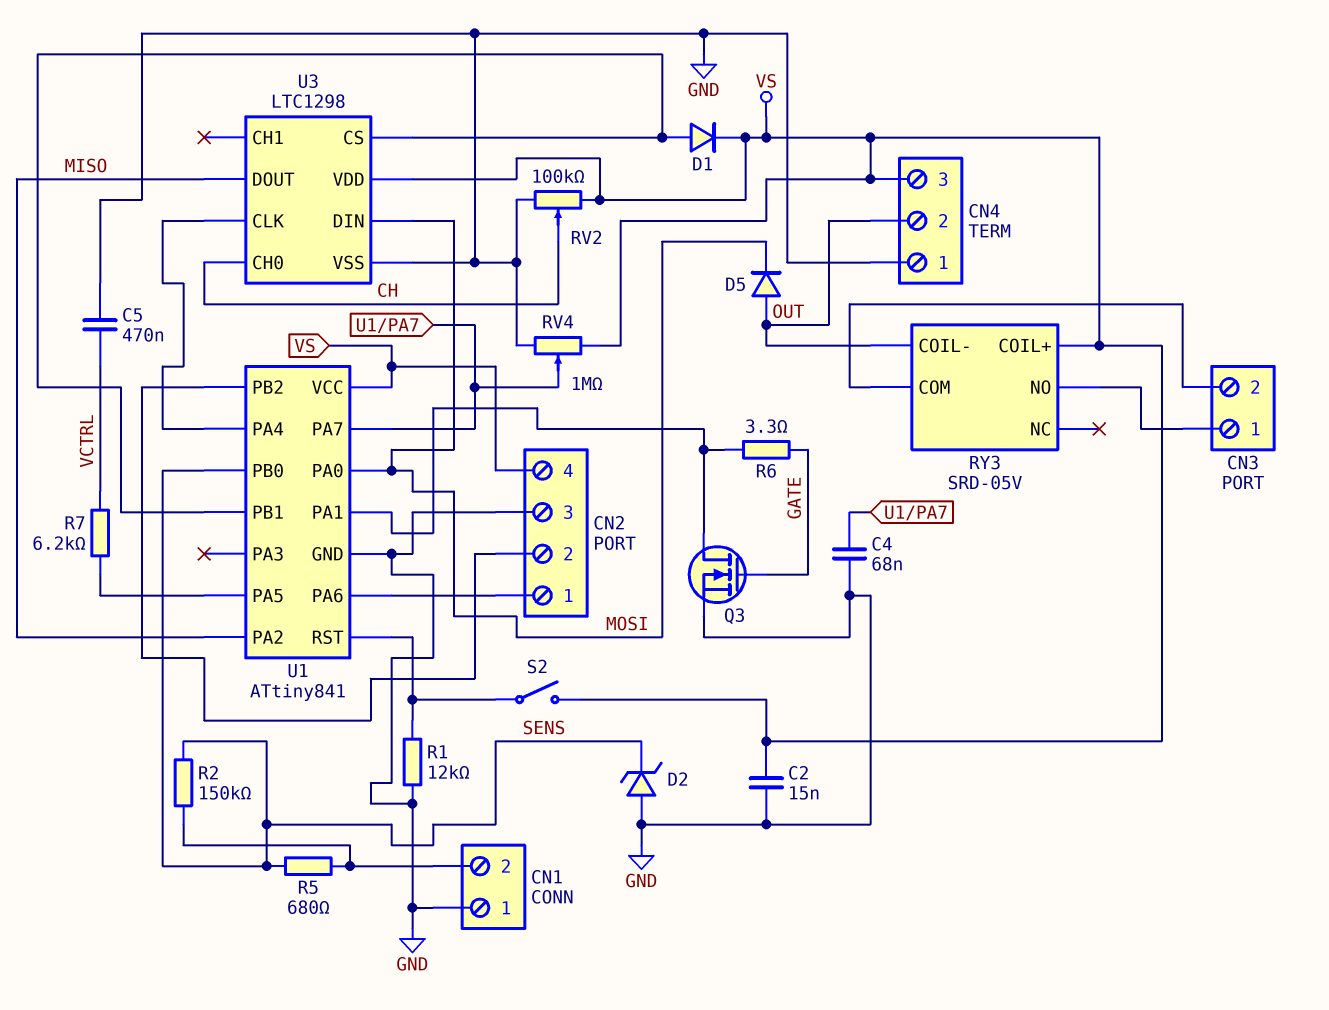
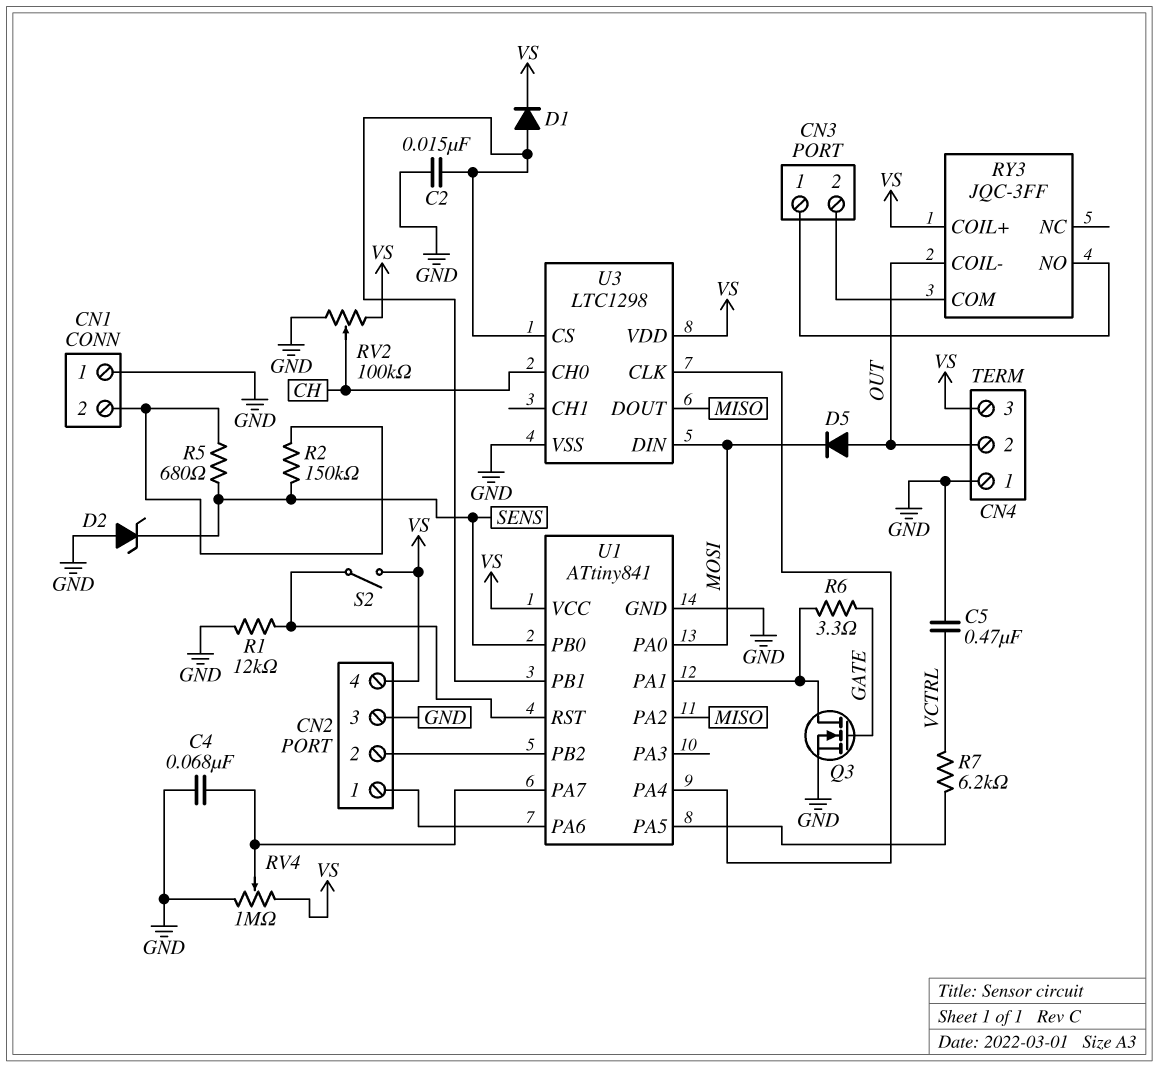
C2: 15nF (GND, VS) -> 15nF (GND, U1/PB1)
RY3: SRD-05V -> JQC-3FF

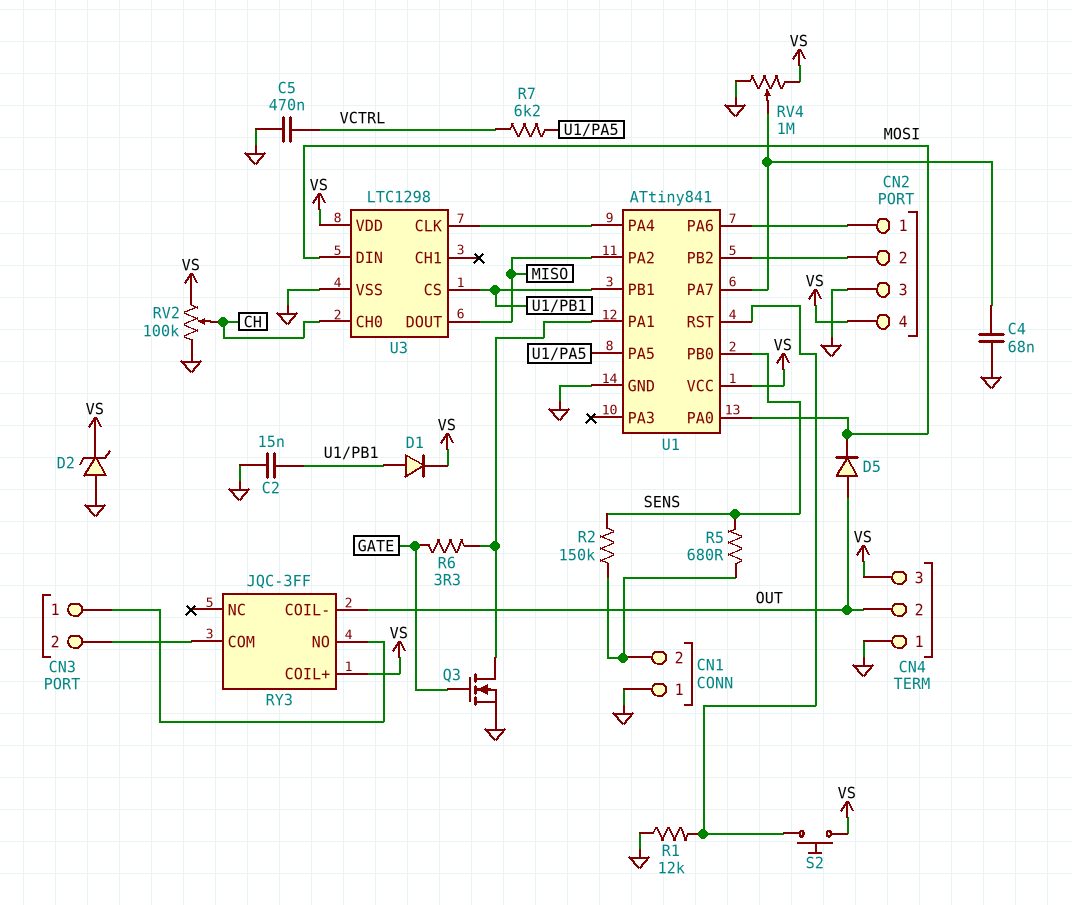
D2: zener (A GND, K SENS) -> zener (A GND, K VS)
S2: switch (U1/RST, VS) -> button (U1/RST, VS)

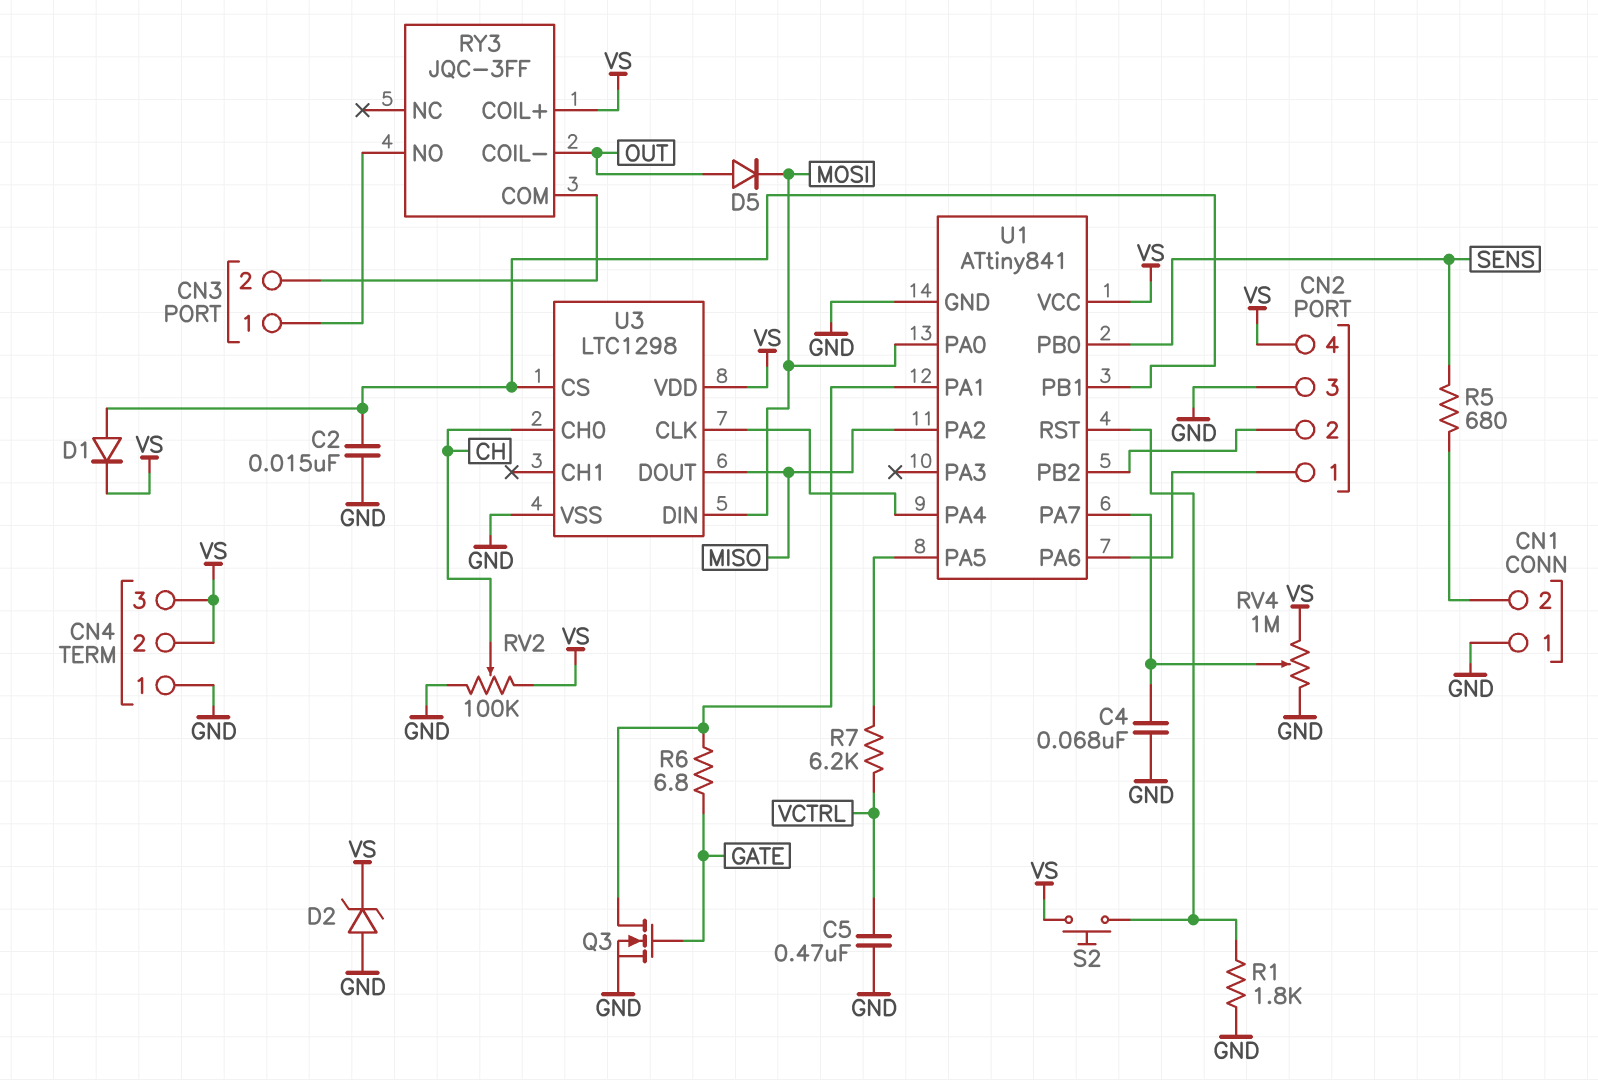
CN4 pin 2: OUT -> VS
R1: 12k (GND, U1/RST) -> 1.8k (GND, U1/RST)
R2: 150k (CN1/2, SENS) -> none
R6: 3.3 (GATE, U1/PA1) -> 6.8 (GATE, U1/PA1)

